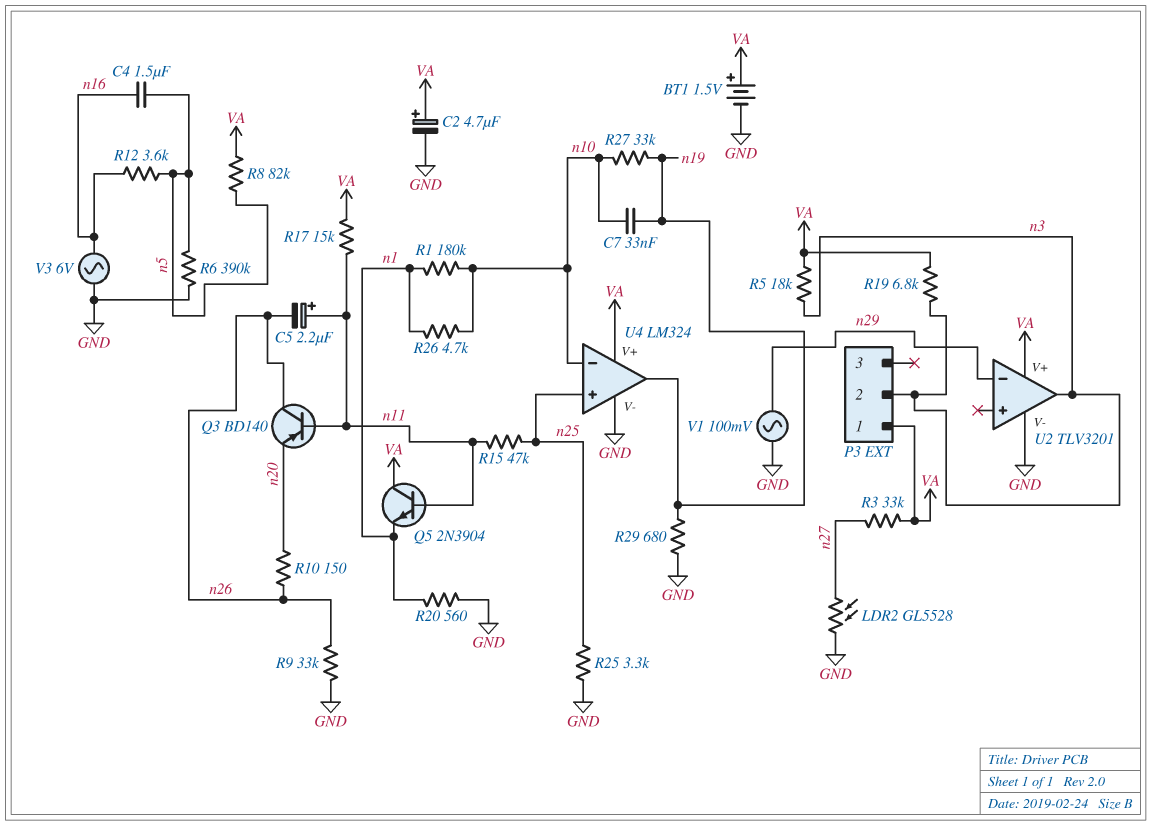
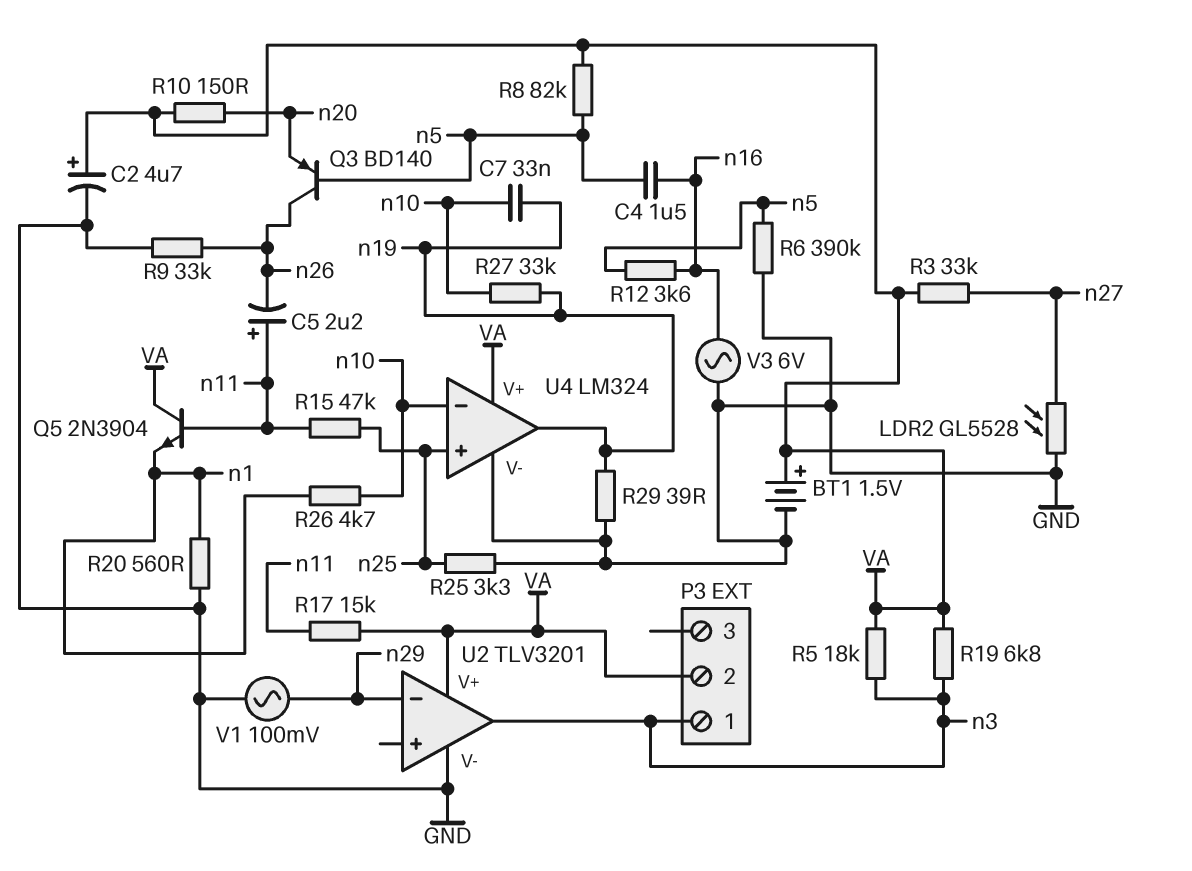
P3 pin 1: VA -> n3
P3 pin 2: n3 -> VA
Q3: PNP BD140 (B n11, C n26, E n20) -> PNP BD140 (B n5, C n26, E n20)
R1: 180k (n1, n10) -> none
R10: 150 (n20, n26) -> 150 (VA, n20)
R29: 680 (GND, n19) -> 39 (GND, n19)

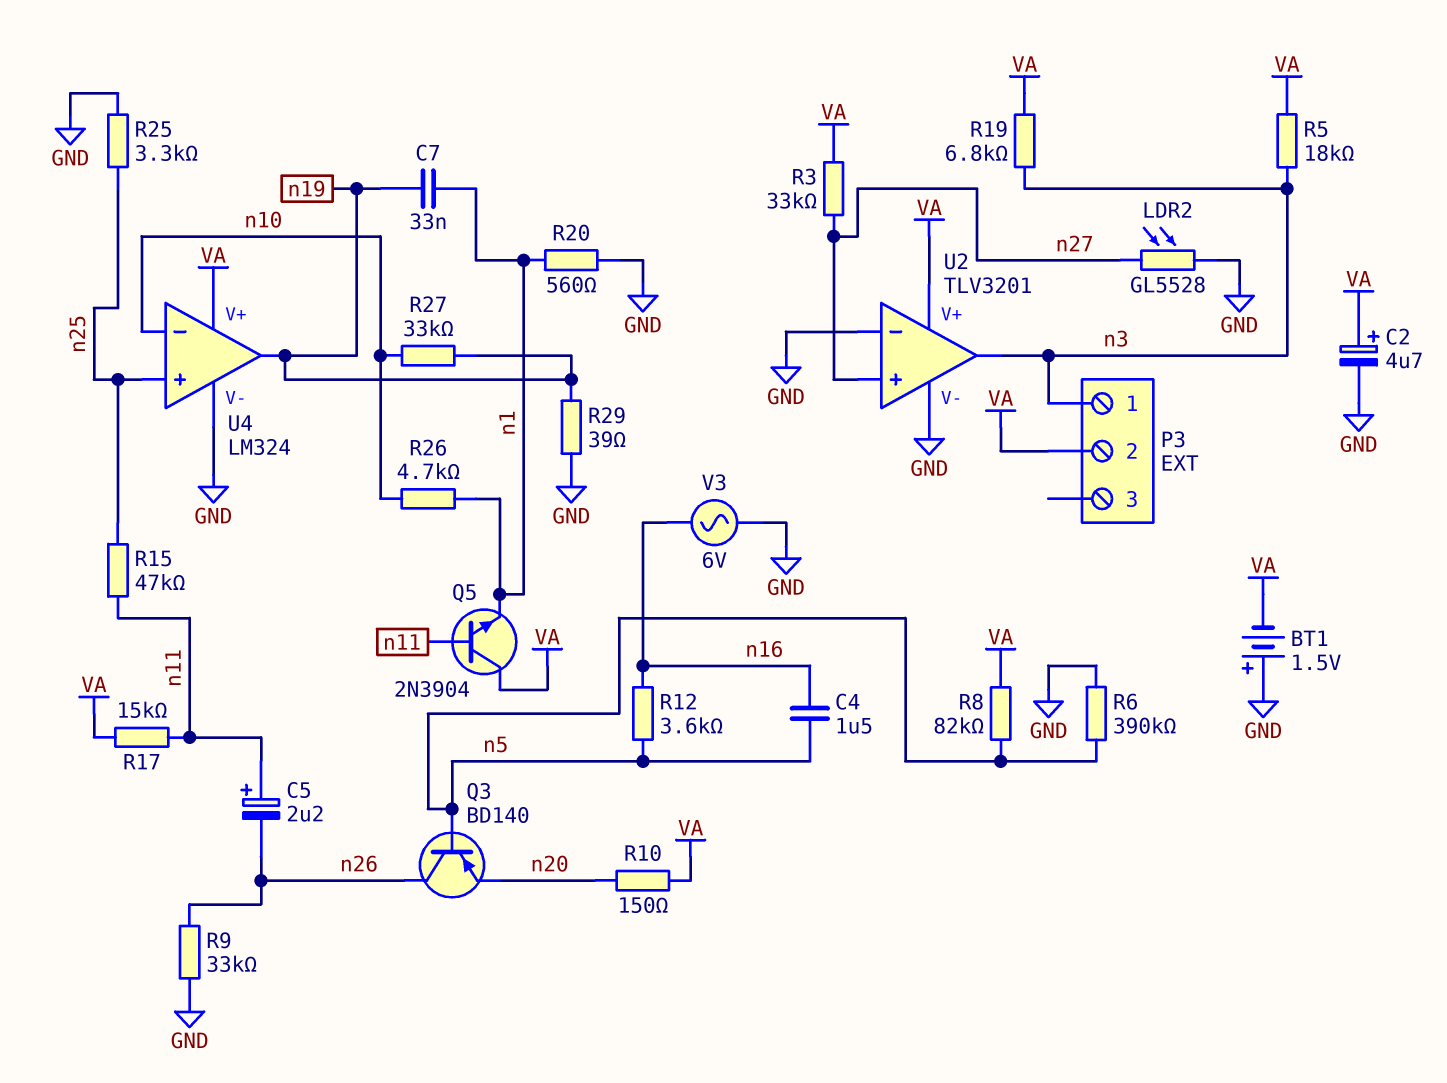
BT1: 1.5V (plus VA, minus GND) -> 1.5V (plus GND, minus VA)
C7: 33nF (n10, n19) -> 33nF (n1, n19)
U2 pin in+: none -> n27
U2 pin in-: n29 -> GND
V1: AC 100mV (GND, n29) -> none

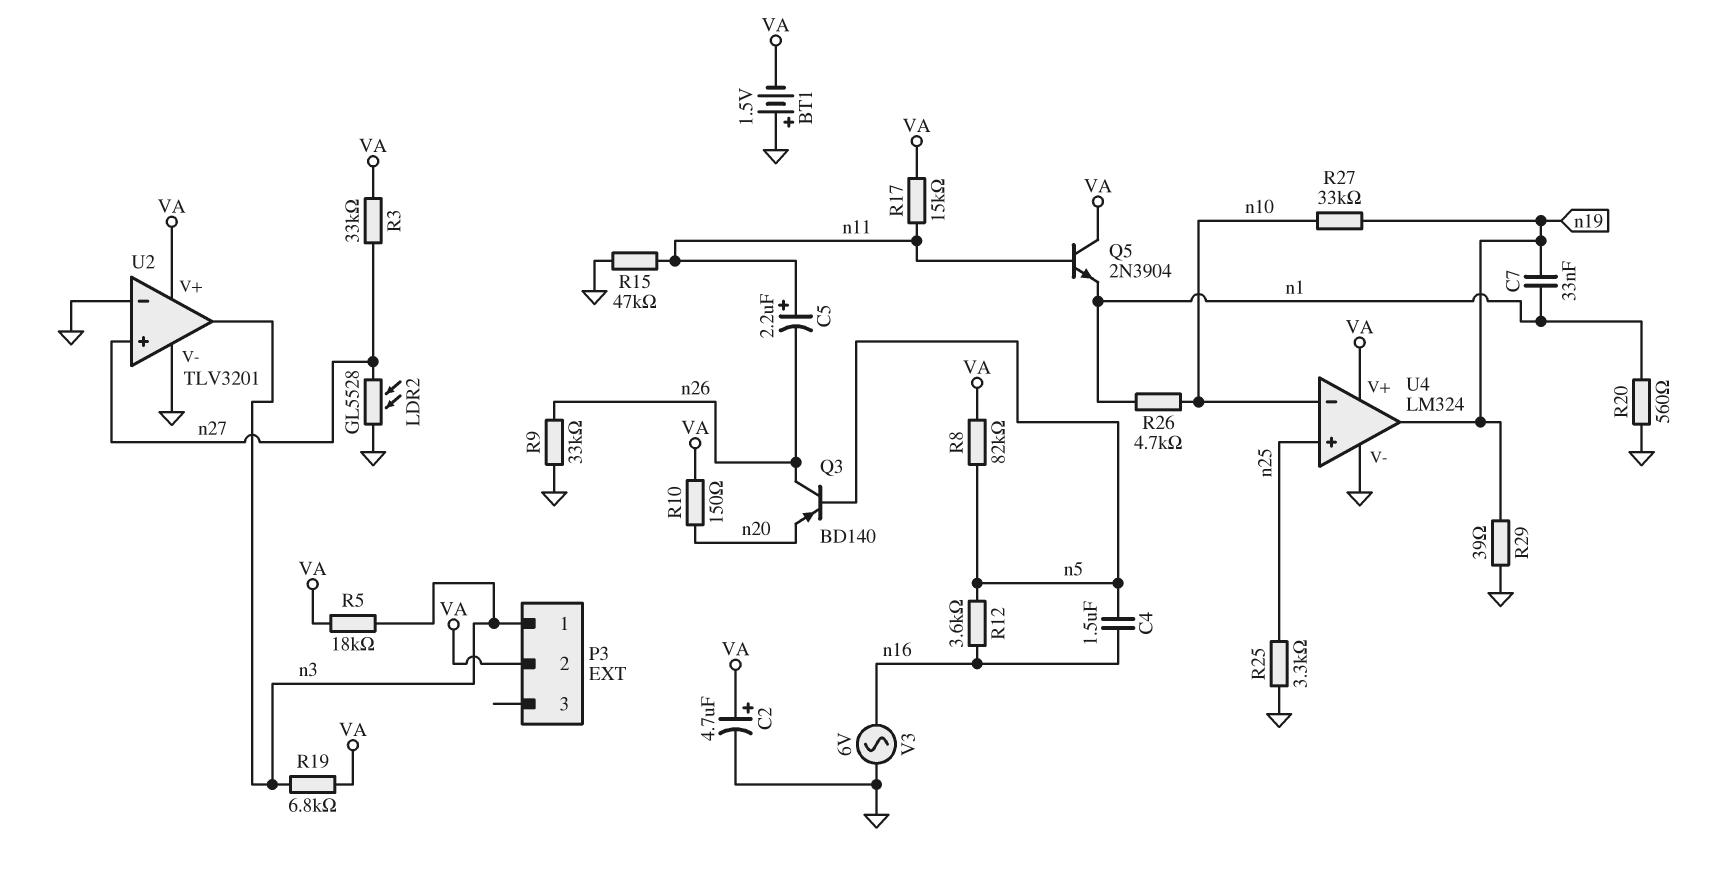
R6: 390k (GND, n5) -> none
R15: 47k (n11, n25) -> 47k (GND, n11)

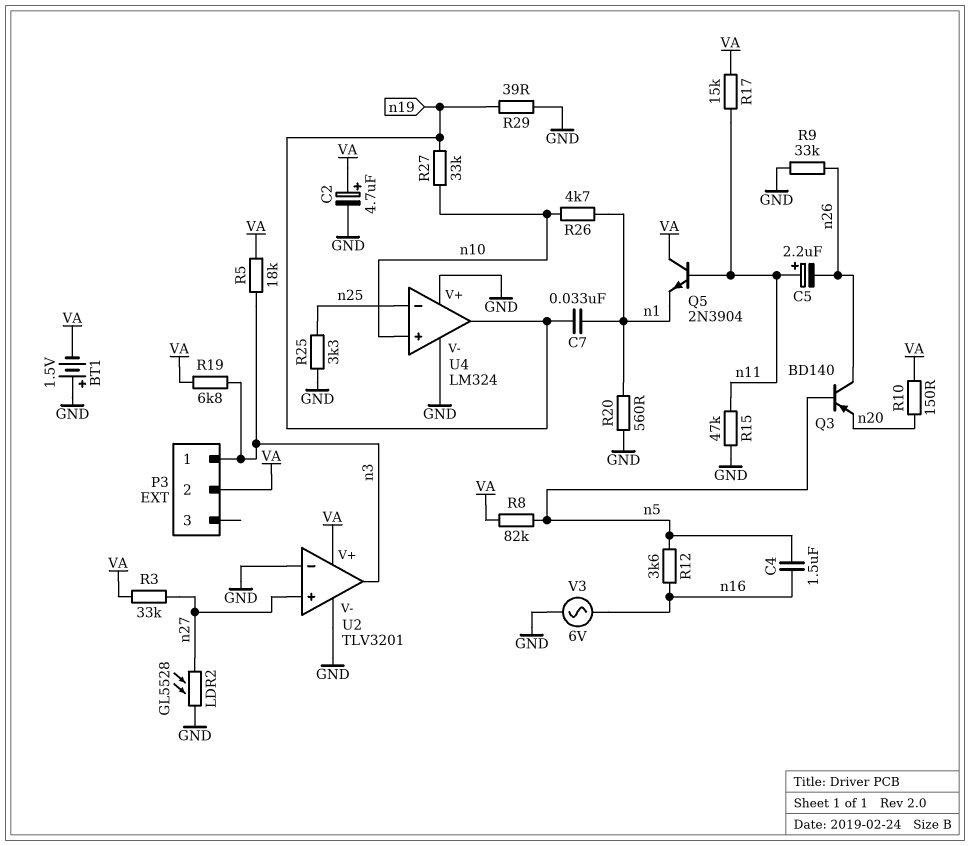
U4 pin V+: VA -> GND
U4 pin in+: n25 -> n10
U4 pin in-: n10 -> n25

